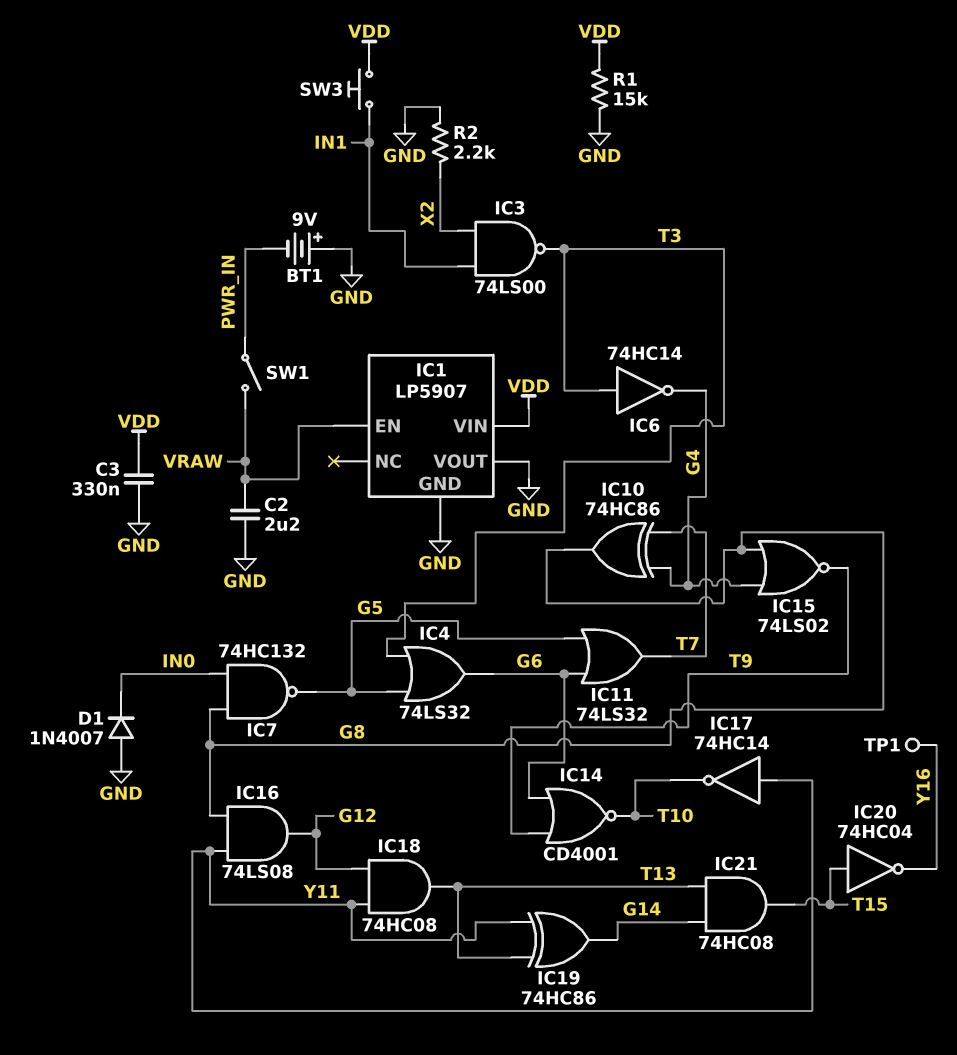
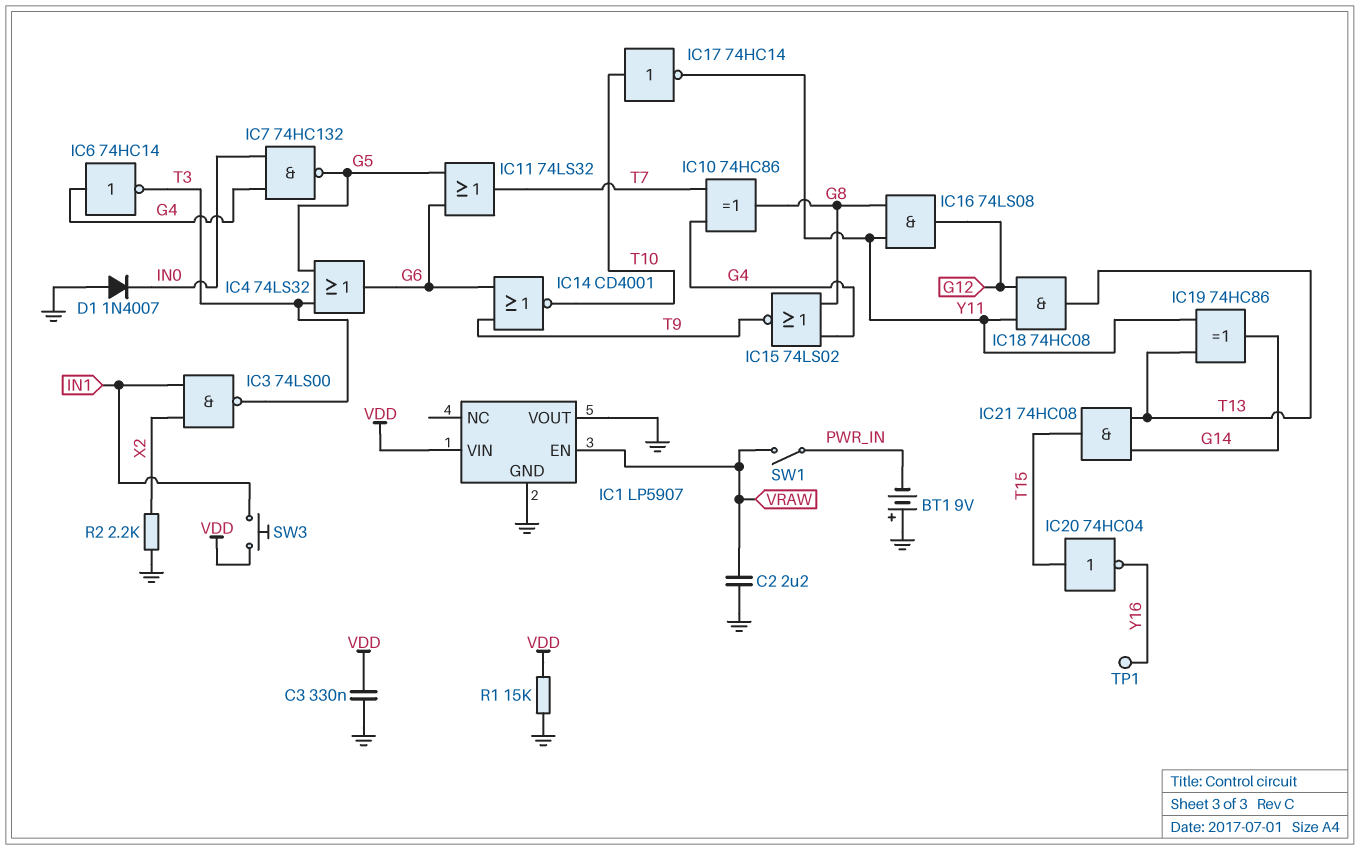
IC6: NOT 74HC14 (in T3, out G4) -> NOT 74HC14 (in G4, out T3)
IC7: NAND 74HC132 (in G8, in IN0, out G5) -> NAND 74HC132 (in G4, in IN0, out G5)
IC17: NOT 74HC14 (in Y11, out T10) -> NOT 74HC14 (in T10, out Y11)

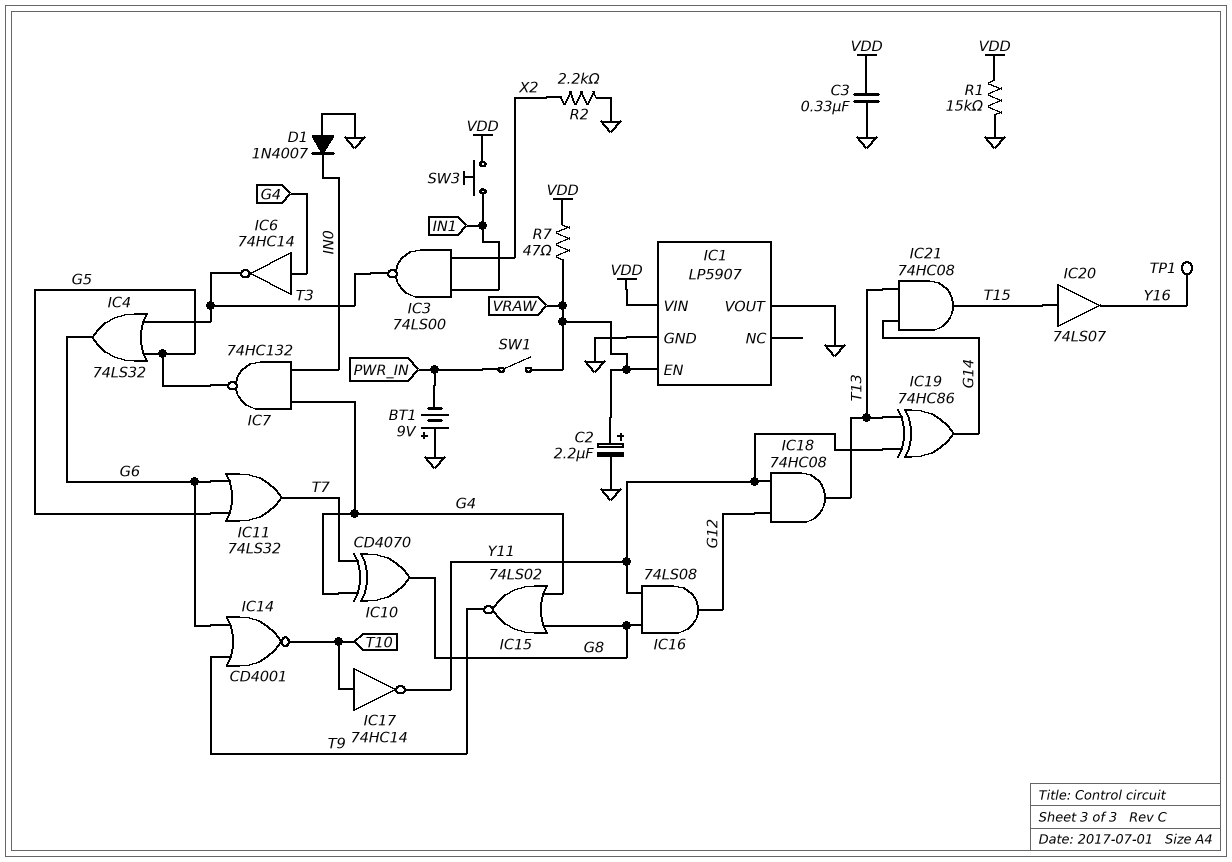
C2: 2.2uF (GND, VRAW) -> 2.2uF (plus VRAW, minus GND)
IC10: XOR 74HC86 (in G4, in T7, out G8) -> XOR CD4070 (in G4, in T7, out G8)
IC20: NOT 74HC04 (in T15, out Y16) -> buffer 74LS07 (in T15, out Y16)
R7: none -> 47 (VDD, VRAW)

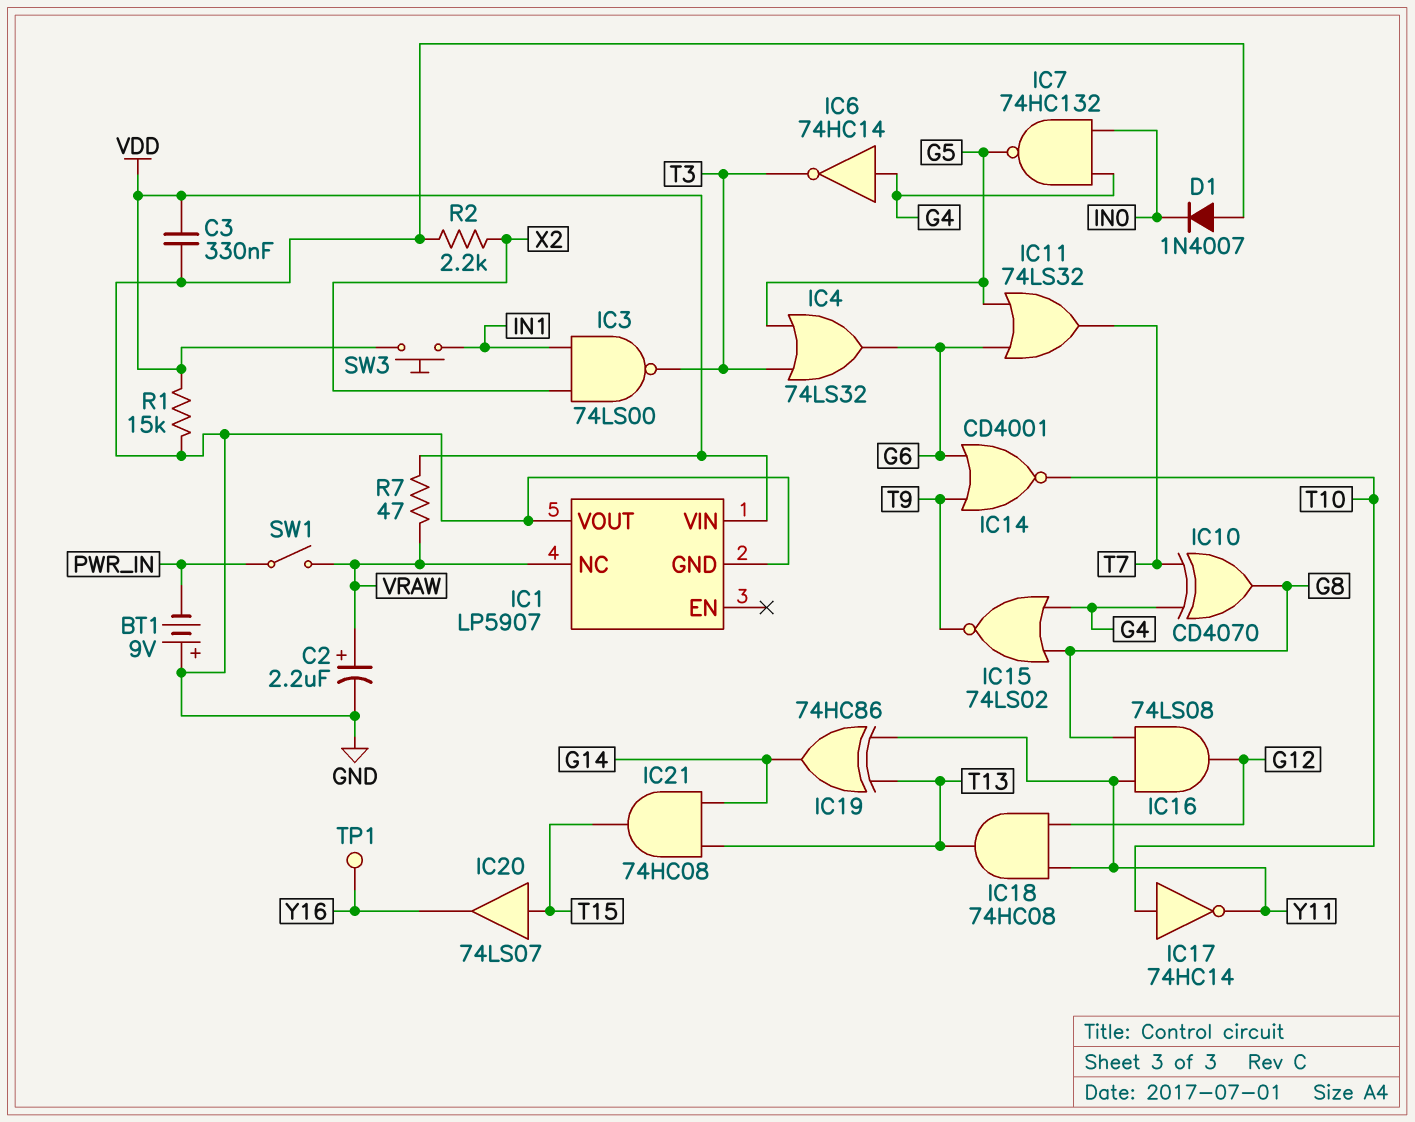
IC1 pin EN: VRAW -> none
IC1 pin NC: none -> VRAW

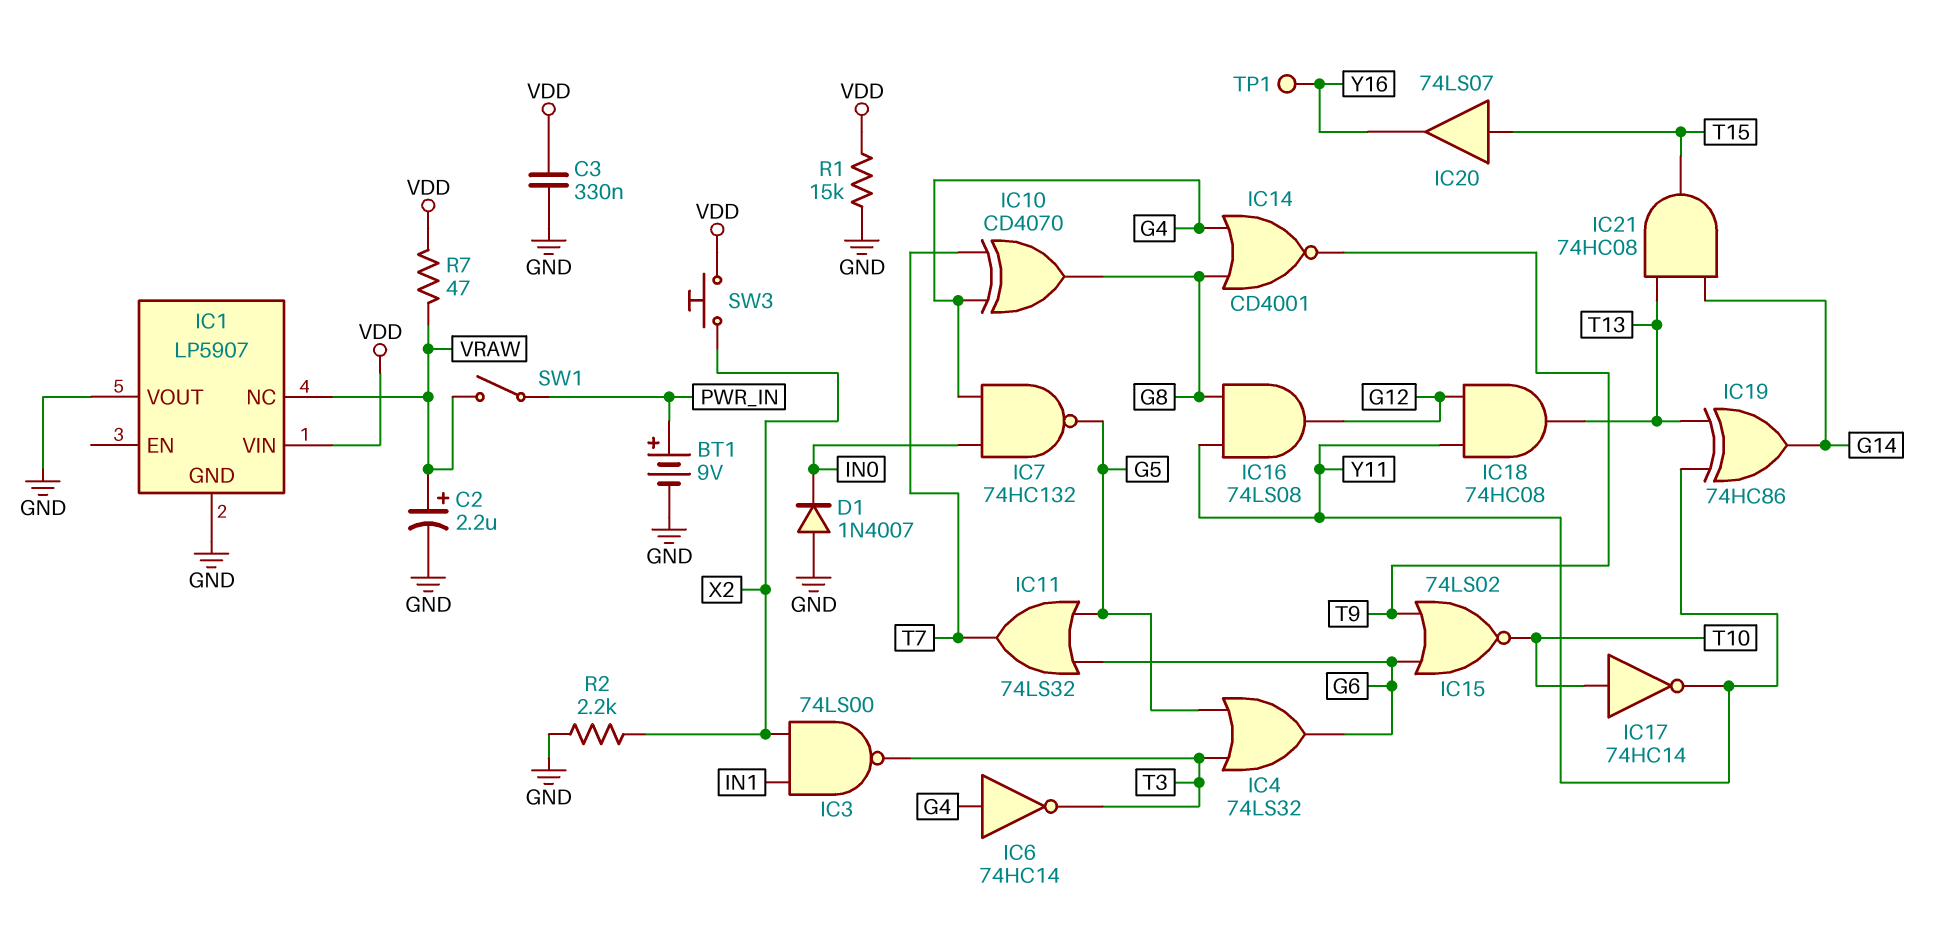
BT1: 9V (plus GND, minus PWR_IN) -> 9V (plus PWR_IN, minus GND)
IC14: NOR CD4001 (in G6, in T9, out T10) -> NOR CD4001 (in G4, in G8, out T9)
IC15: NOR 74LS02 (in G4, in G8, out T9) -> NOR 74LS02 (in G6, in T9, out T10)
SW3: button (IN1, VDD) -> button (VDD, X2)

